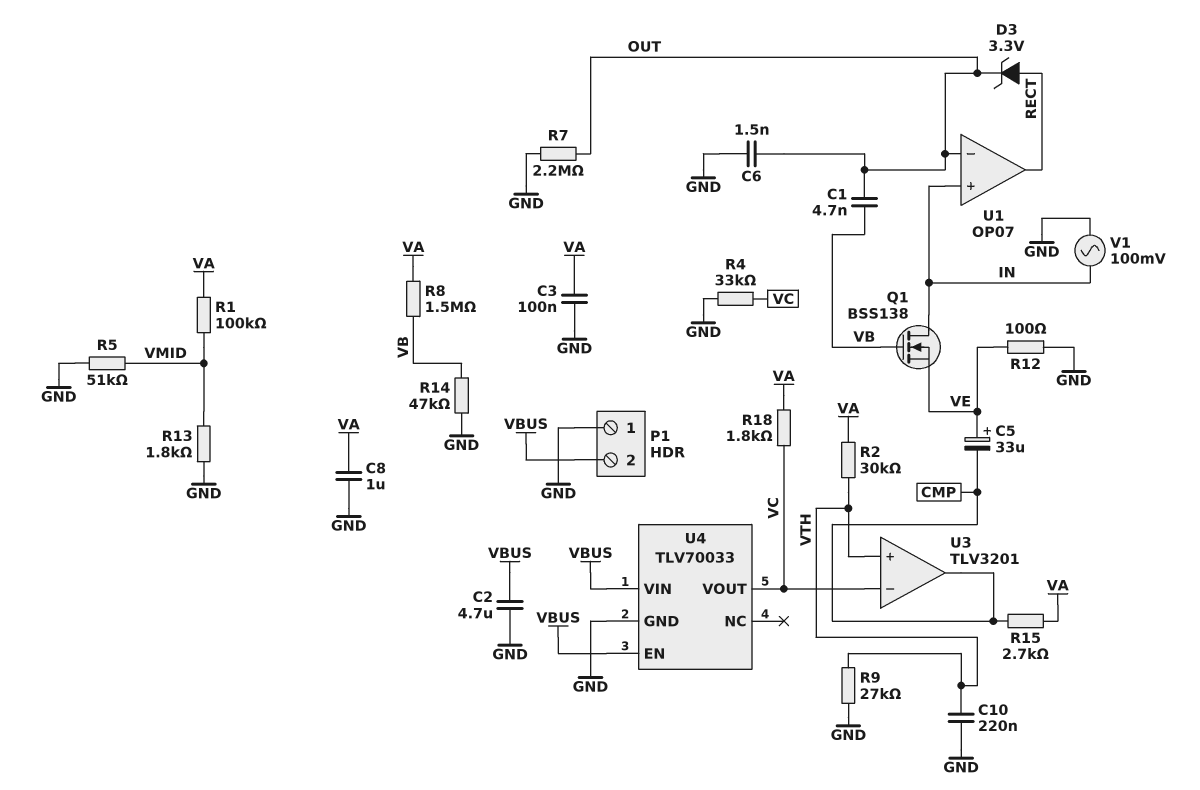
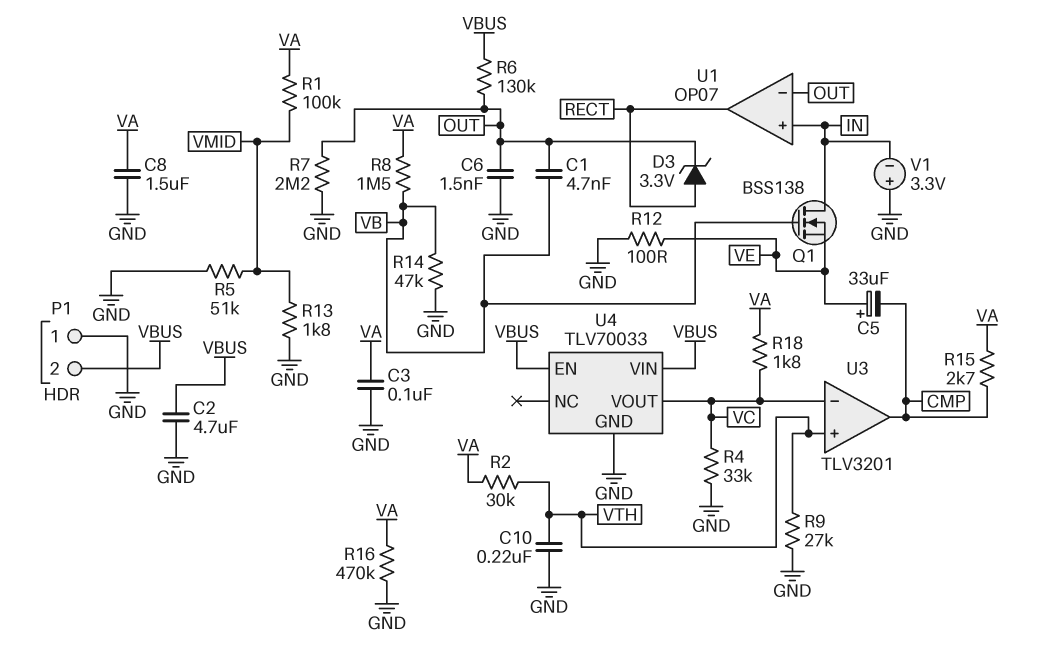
C8: 1uF (GND, VA) -> 1.5uF (GND, VA)
R6: none -> 130k (OUT, VBUS)
R16: none -> 470k (GND, VA)
V1: AC 100mV (GND, IN) -> 3.3V (plus GND, minus IN)

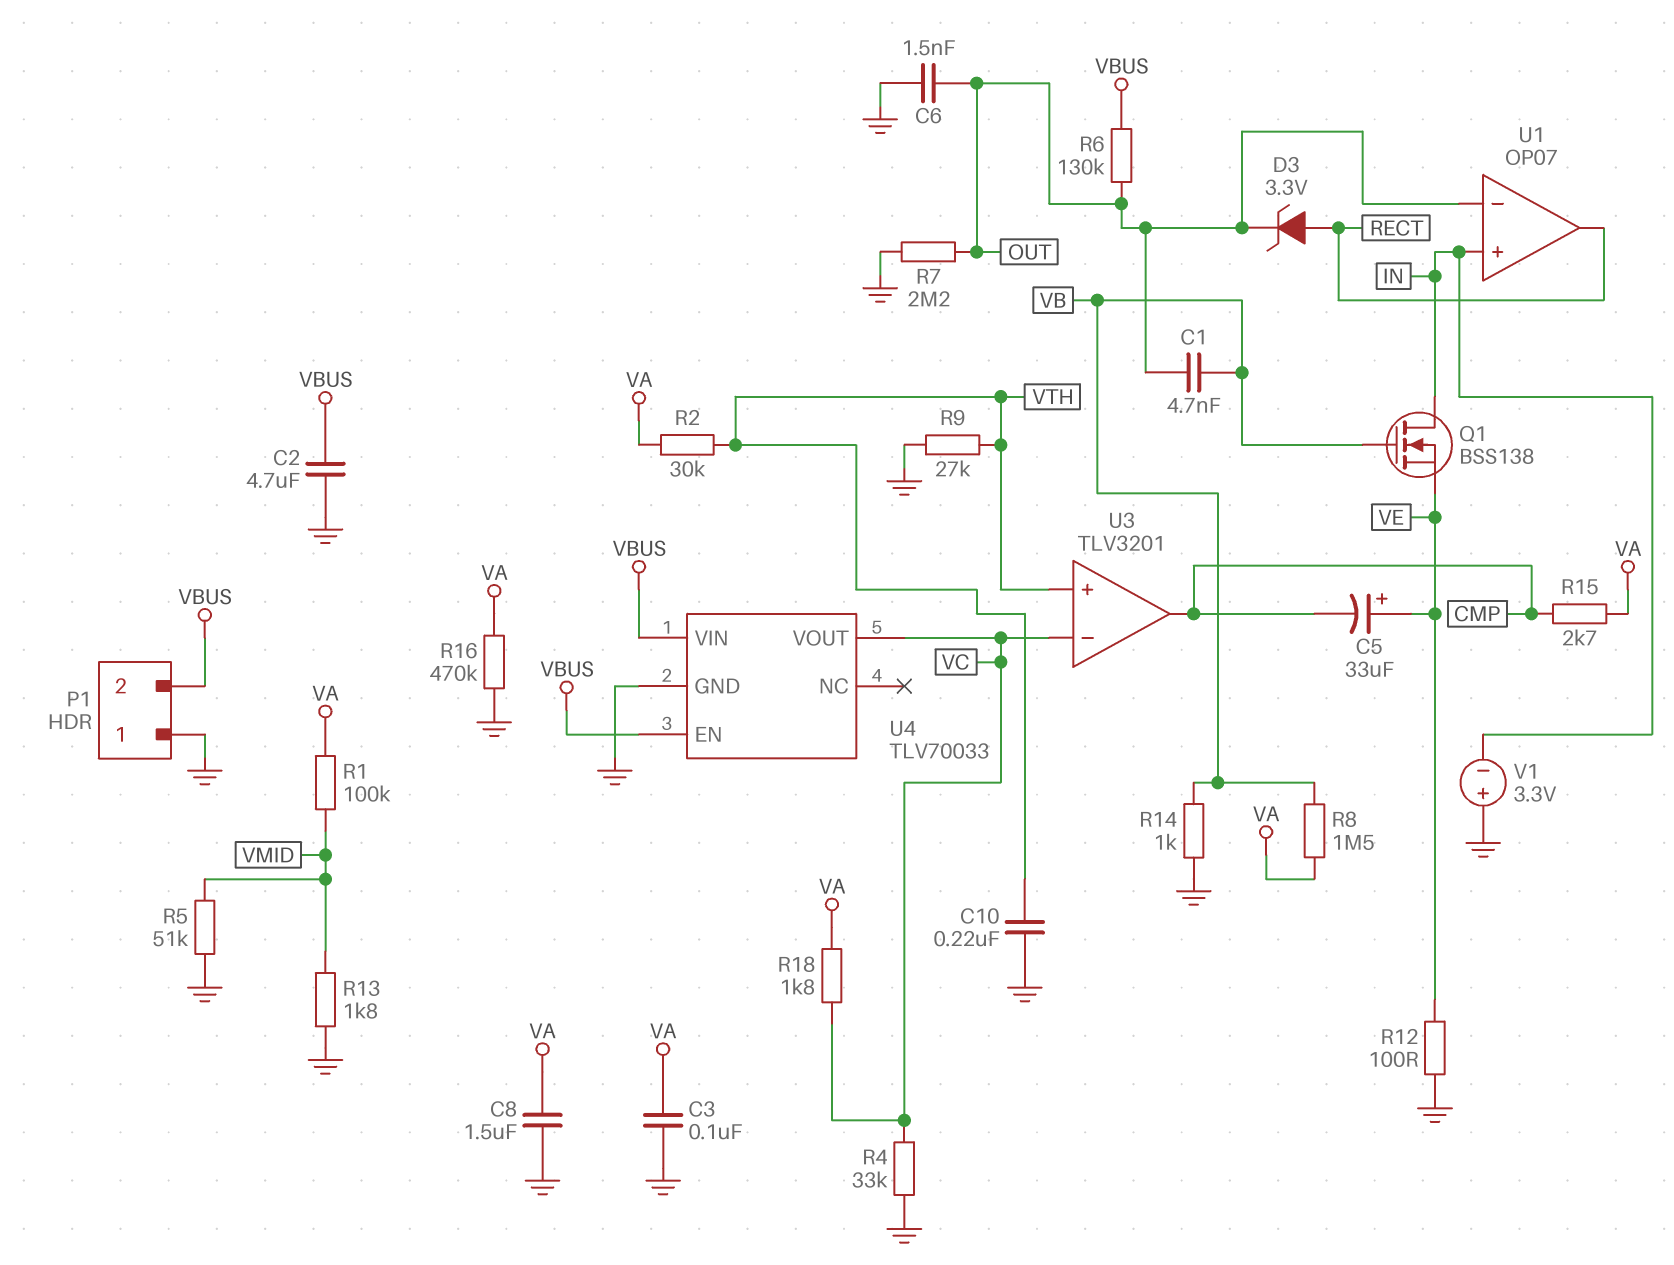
R14: 47k (GND, VB) -> 1k (GND, VB)

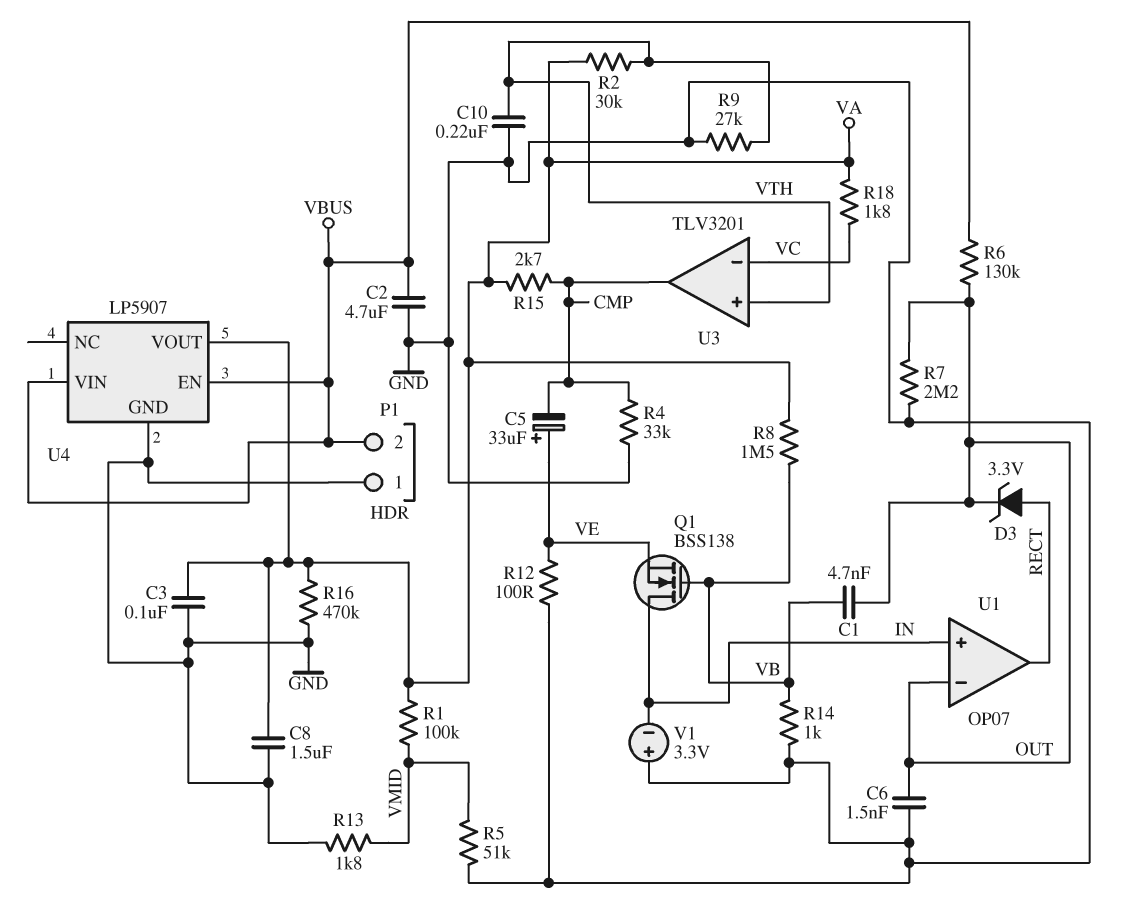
R4: 33k (GND, VC) -> 33k (CMP, GND)
U4: TLV70033 -> LP5907
U4 pin VOUT: VC -> VA

